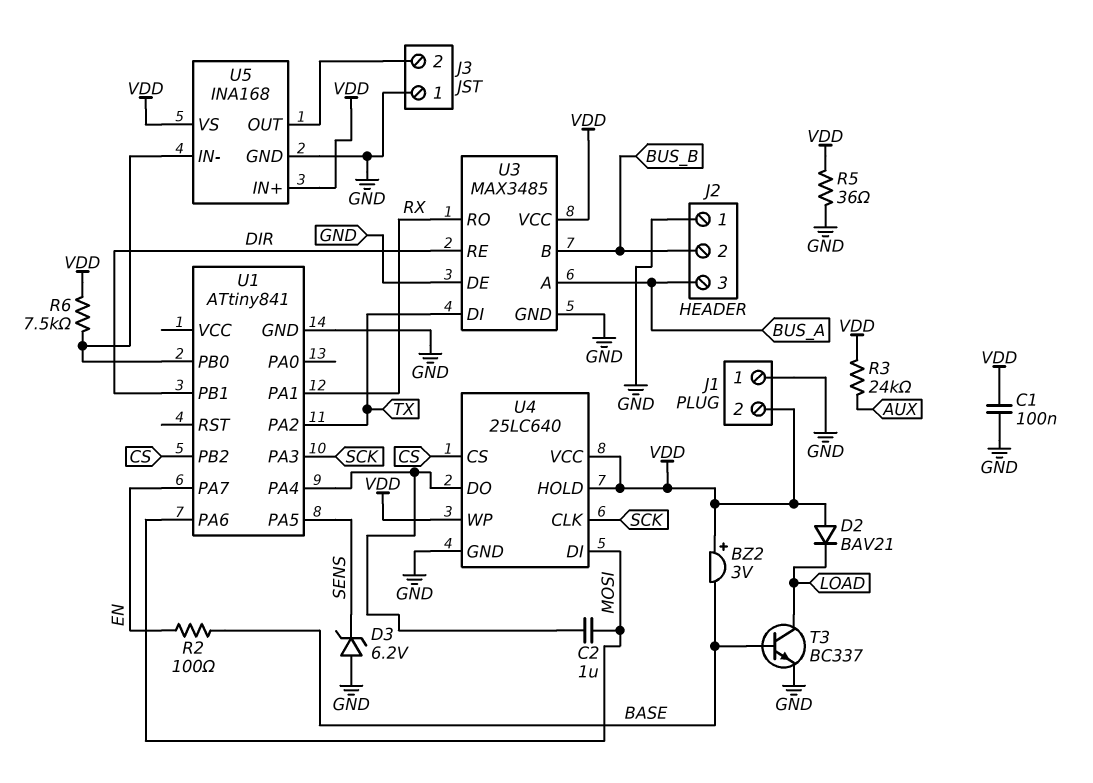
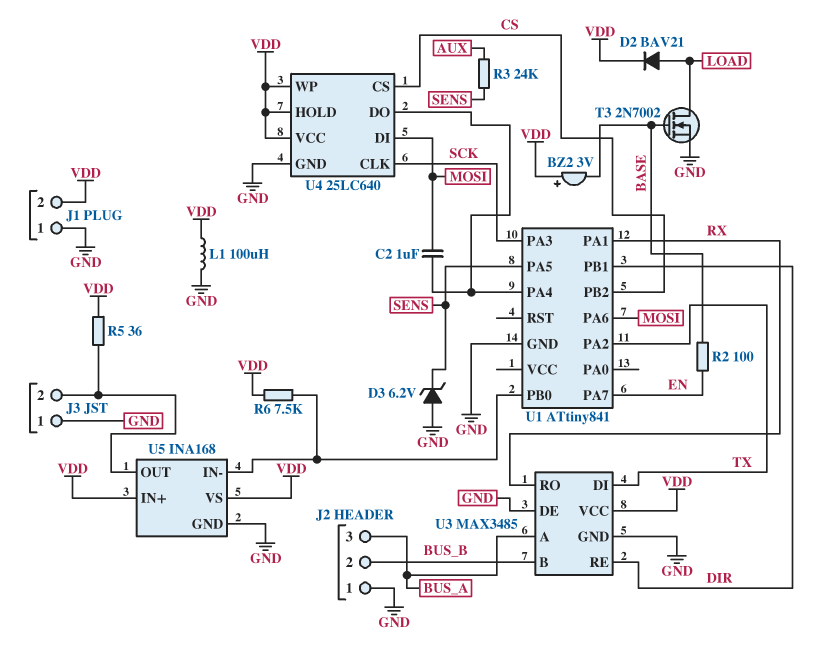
C1: 100nF (GND, VDD) -> none
D2: diode BAV21 (A VDD, K LOAD) -> diode BAV21 (A LOAD, K VDD)
L1: none -> 100uH (GND, VDD)
R3: 24k (AUX, VDD) -> 24k (AUX, SENS)
R5: 36 (GND, VDD) -> 36 (J3/2, VDD)
T3: NPN BC337 (B BASE, C LOAD, E GND) -> NMOS 2N7002 (G BASE, D LOAD, S GND)

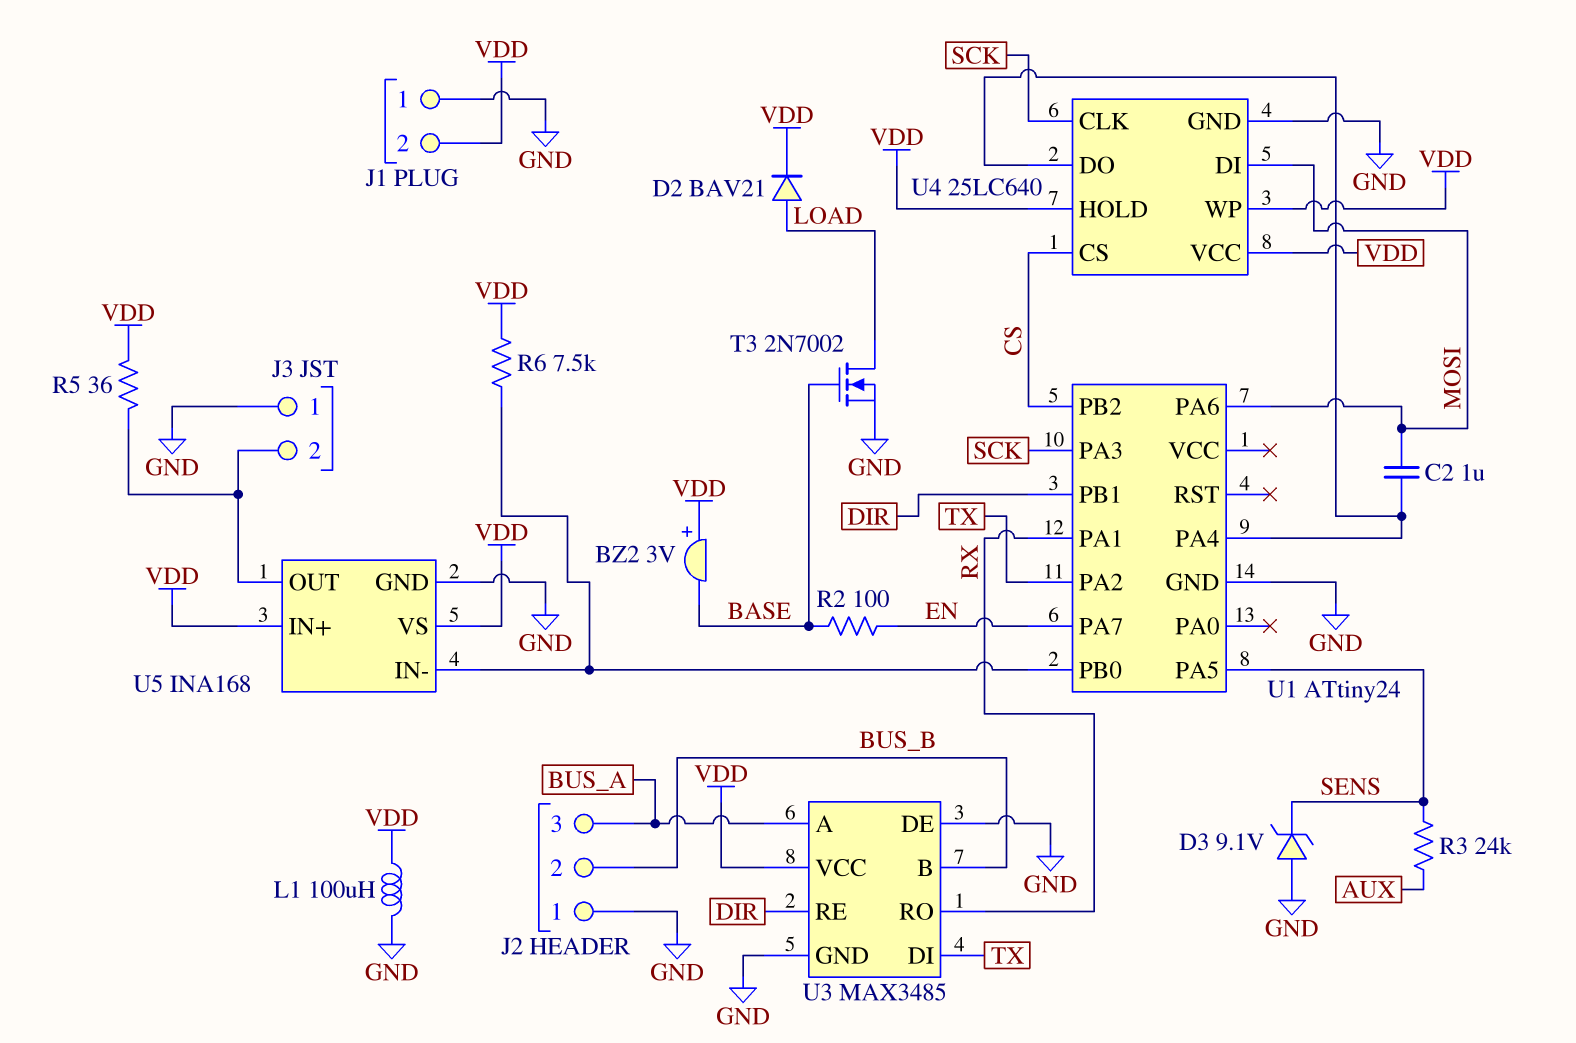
D3: zener 6.2V (A GND, K SENS) -> zener 9.1V (A GND, K SENS)
U1: ATtiny841 -> ATtiny24

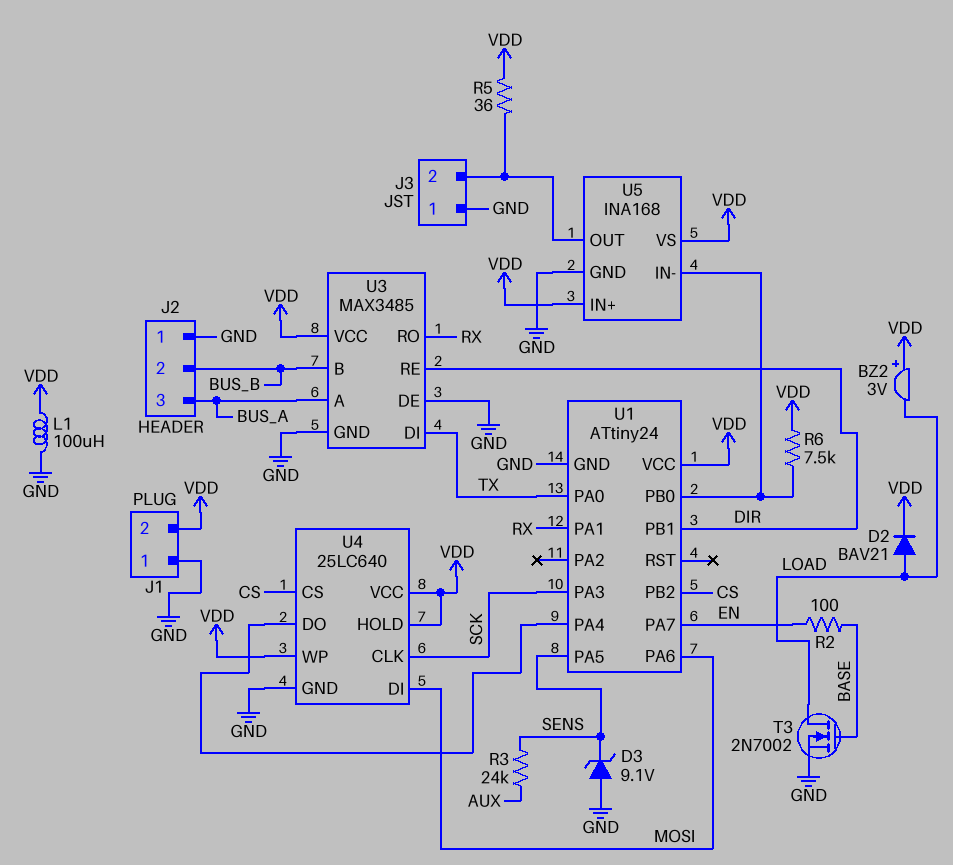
BZ2: buzzer 3V (plus VDD, minus BASE) -> buzzer 3V (plus VDD, minus LOAD)
C2: 1uF (MOSI, U1/PA4) -> none
U1 pin PA0: none -> TX
U1 pin PA2: TX -> none
U1 pin VCC: none -> VDD

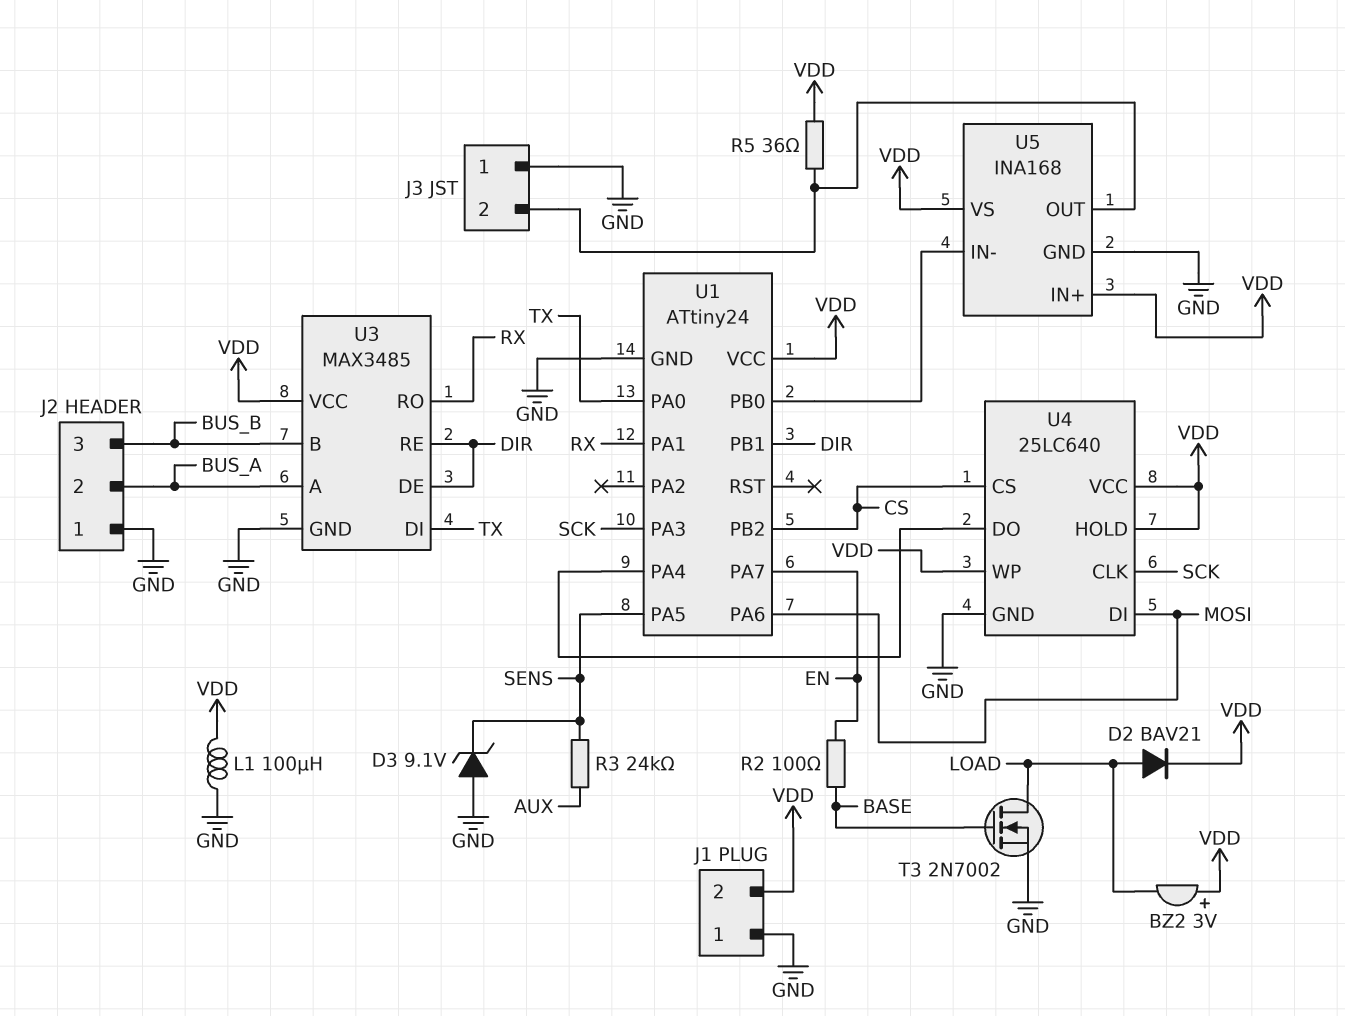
J2 pin 2: BUS_B -> BUS_A
J2 pin 3: BUS_A -> BUS_B
R6: 7.5k (U1/PB0, VDD) -> none
U3 pin DE: GND -> DIR

